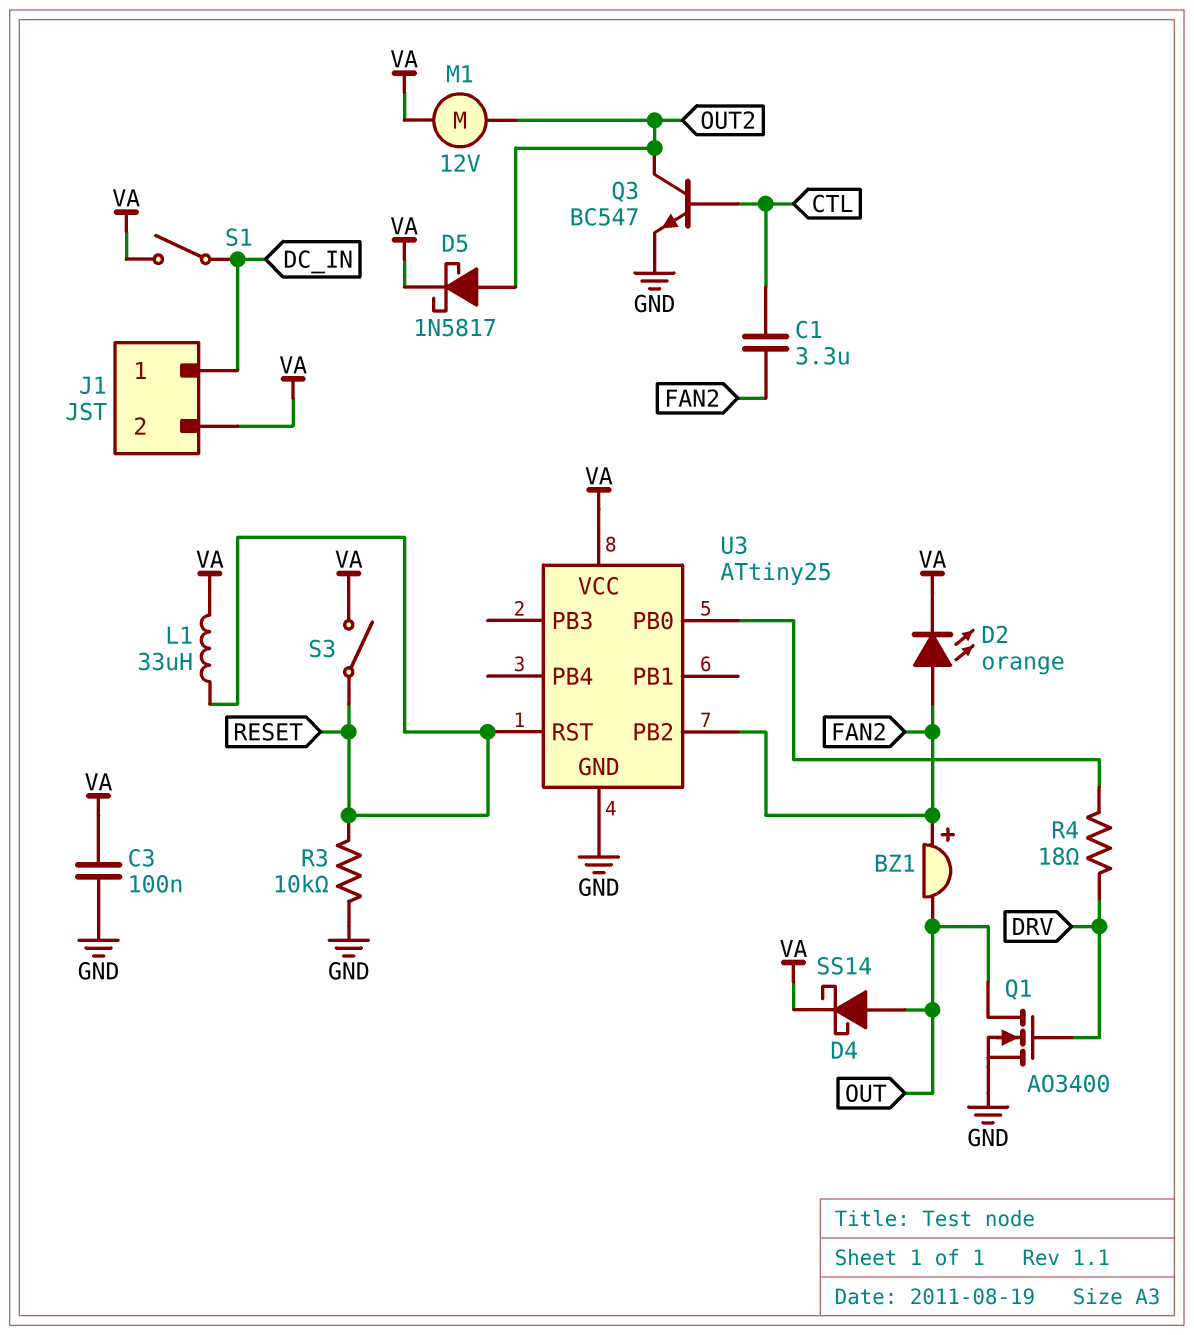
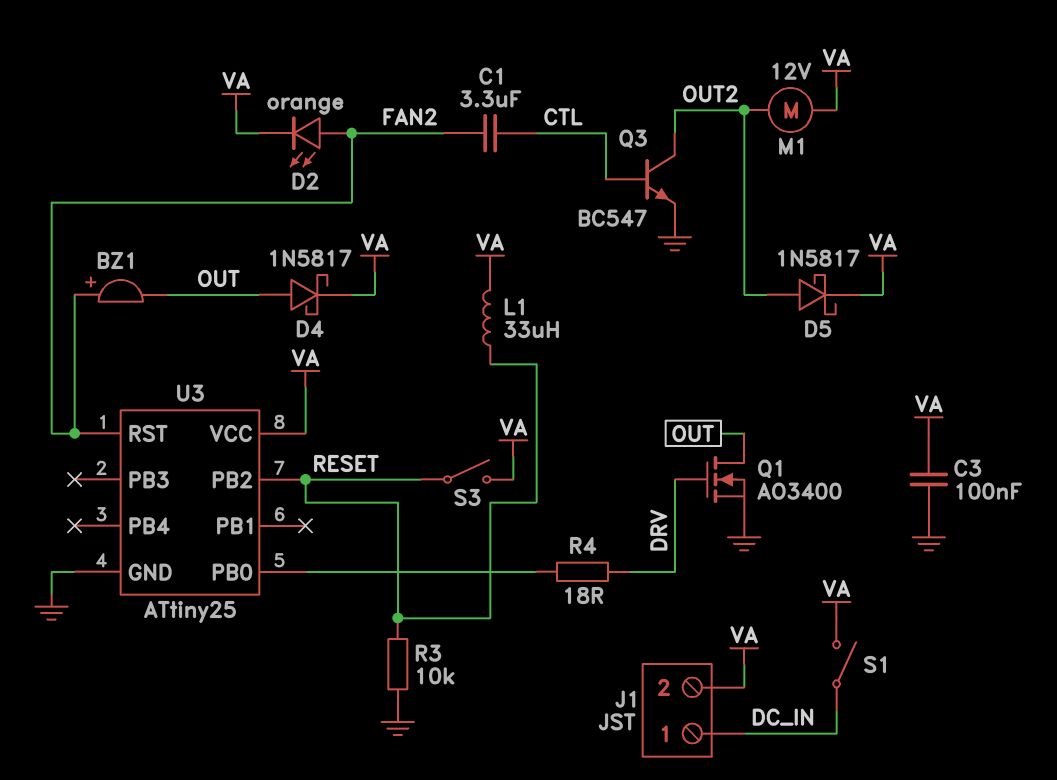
D4: schottky SS14 (A OUT, K VA) -> schottky 1N5817 (A OUT, K VA)
U3 pin PB2: FAN2 -> RESET
U3 pin RST: RESET -> FAN2

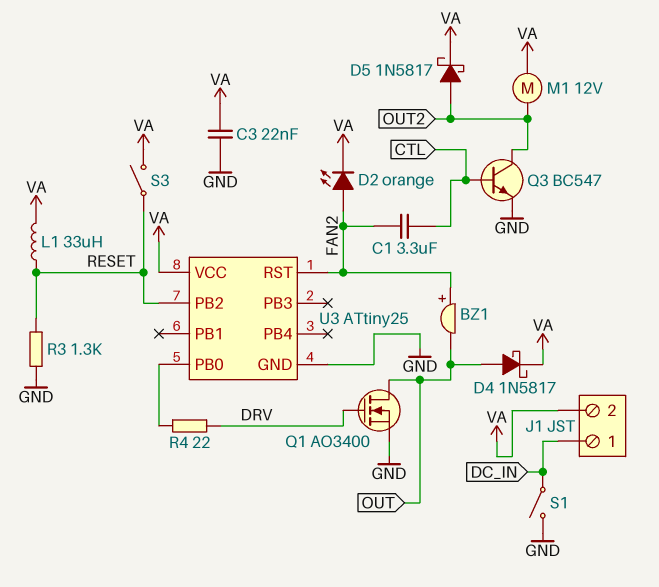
C3: 100nF (GND, VA) -> 22nF (GND, VA)
R3: 10k (GND, RESET) -> 1.3k (GND, RESET)
R4: 18 (DRV, U3/PB0) -> 22 (DRV, U3/PB0)
S1: switch (DC_IN, VA) -> switch (DC_IN, GND)

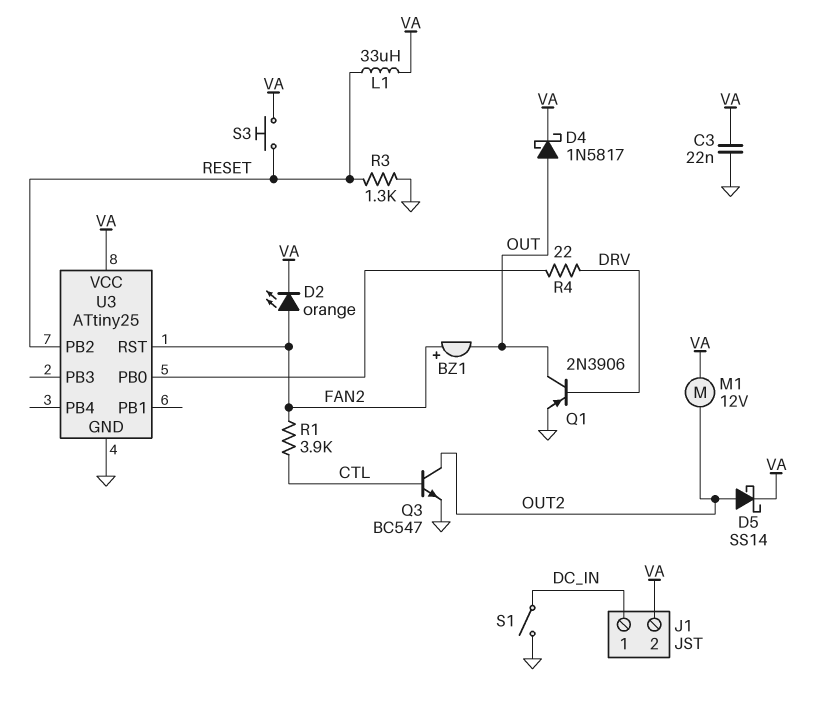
C1: 3.3uF (CTL, FAN2) -> none
D5: schottky 1N5817 (A OUT2, K VA) -> schottky SS14 (A OUT2, K VA)
Q1: NMOS AO3400 (G DRV, D OUT, S GND) -> PNP 2N3906 (B DRV, C OUT, E GND)
R1: none -> 3.9k (CTL, FAN2)
S3: switch (RESET, VA) -> button (RESET, VA)

